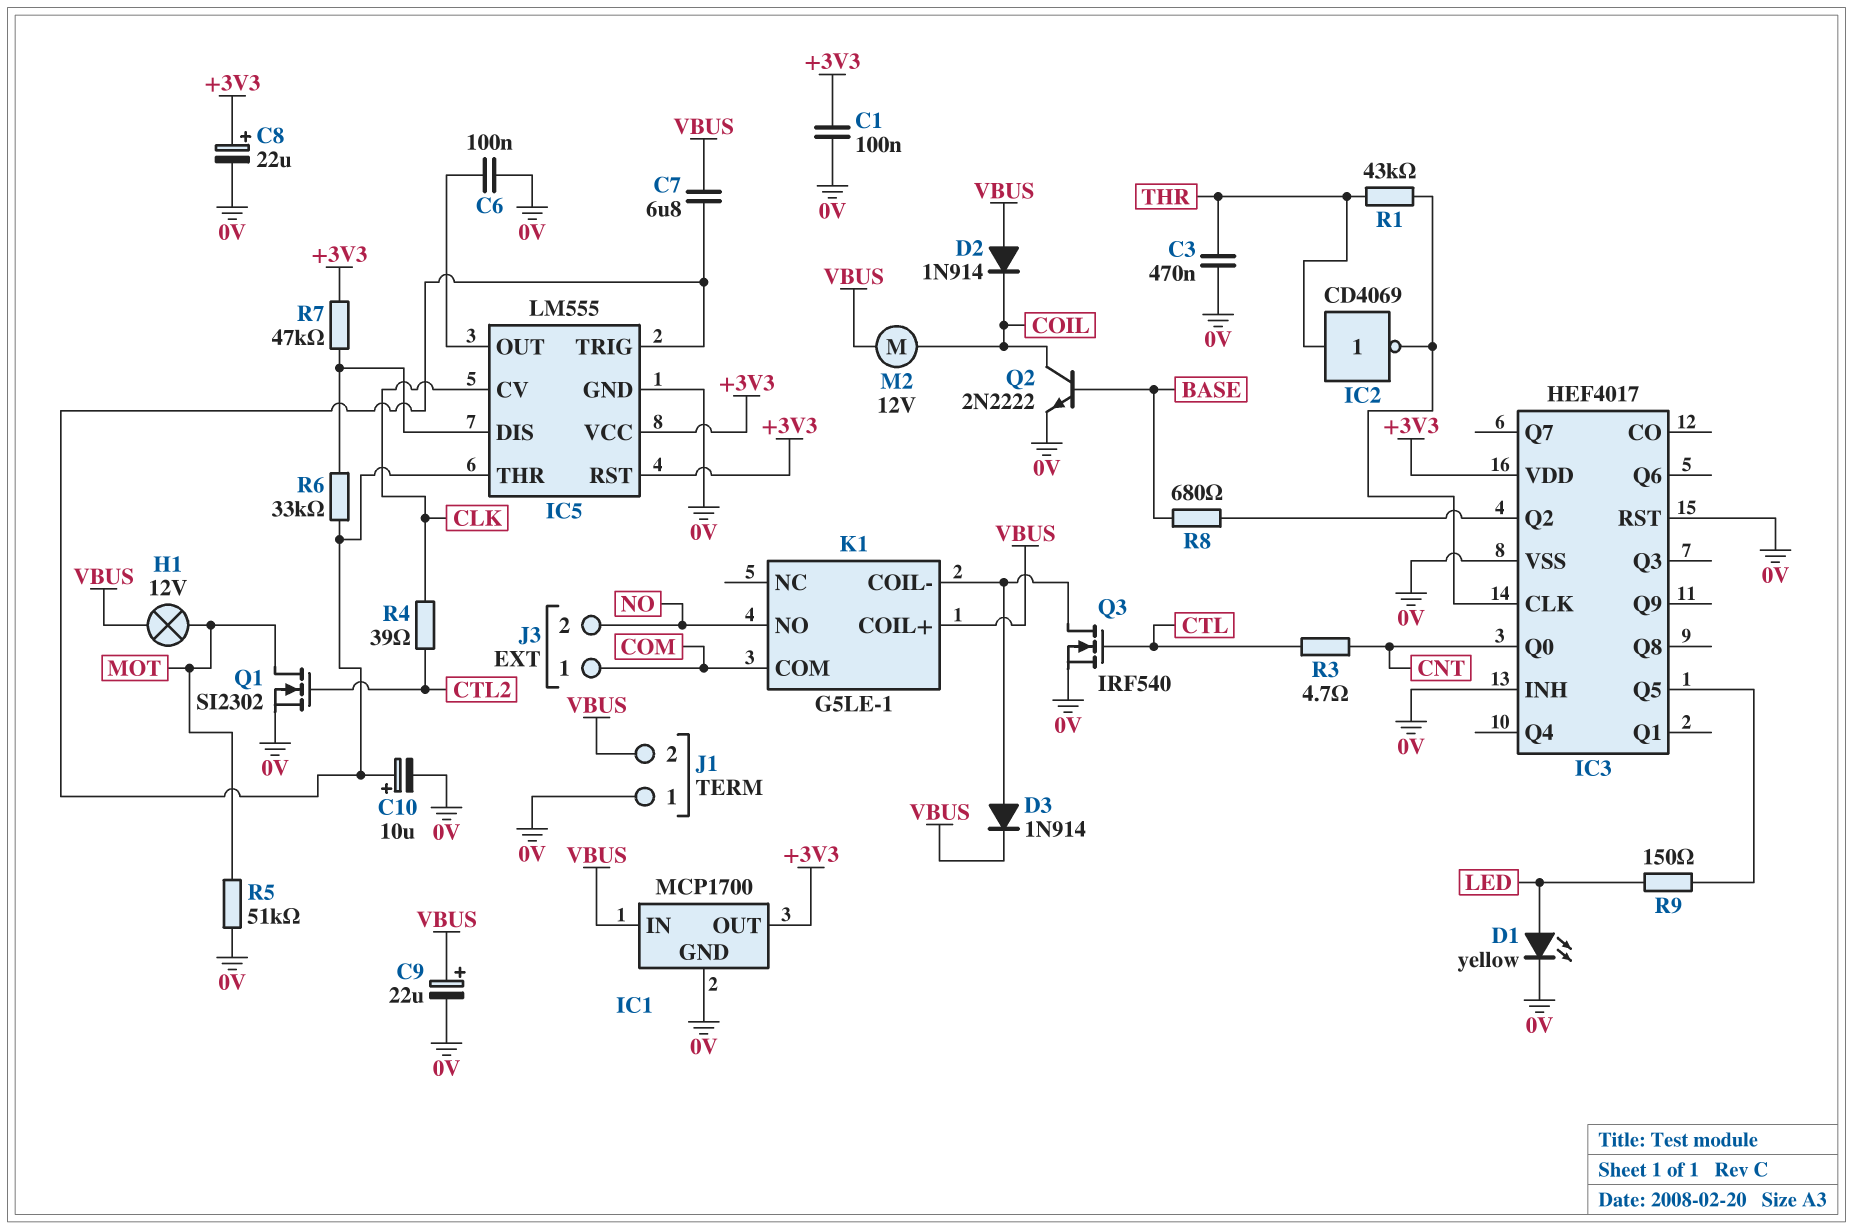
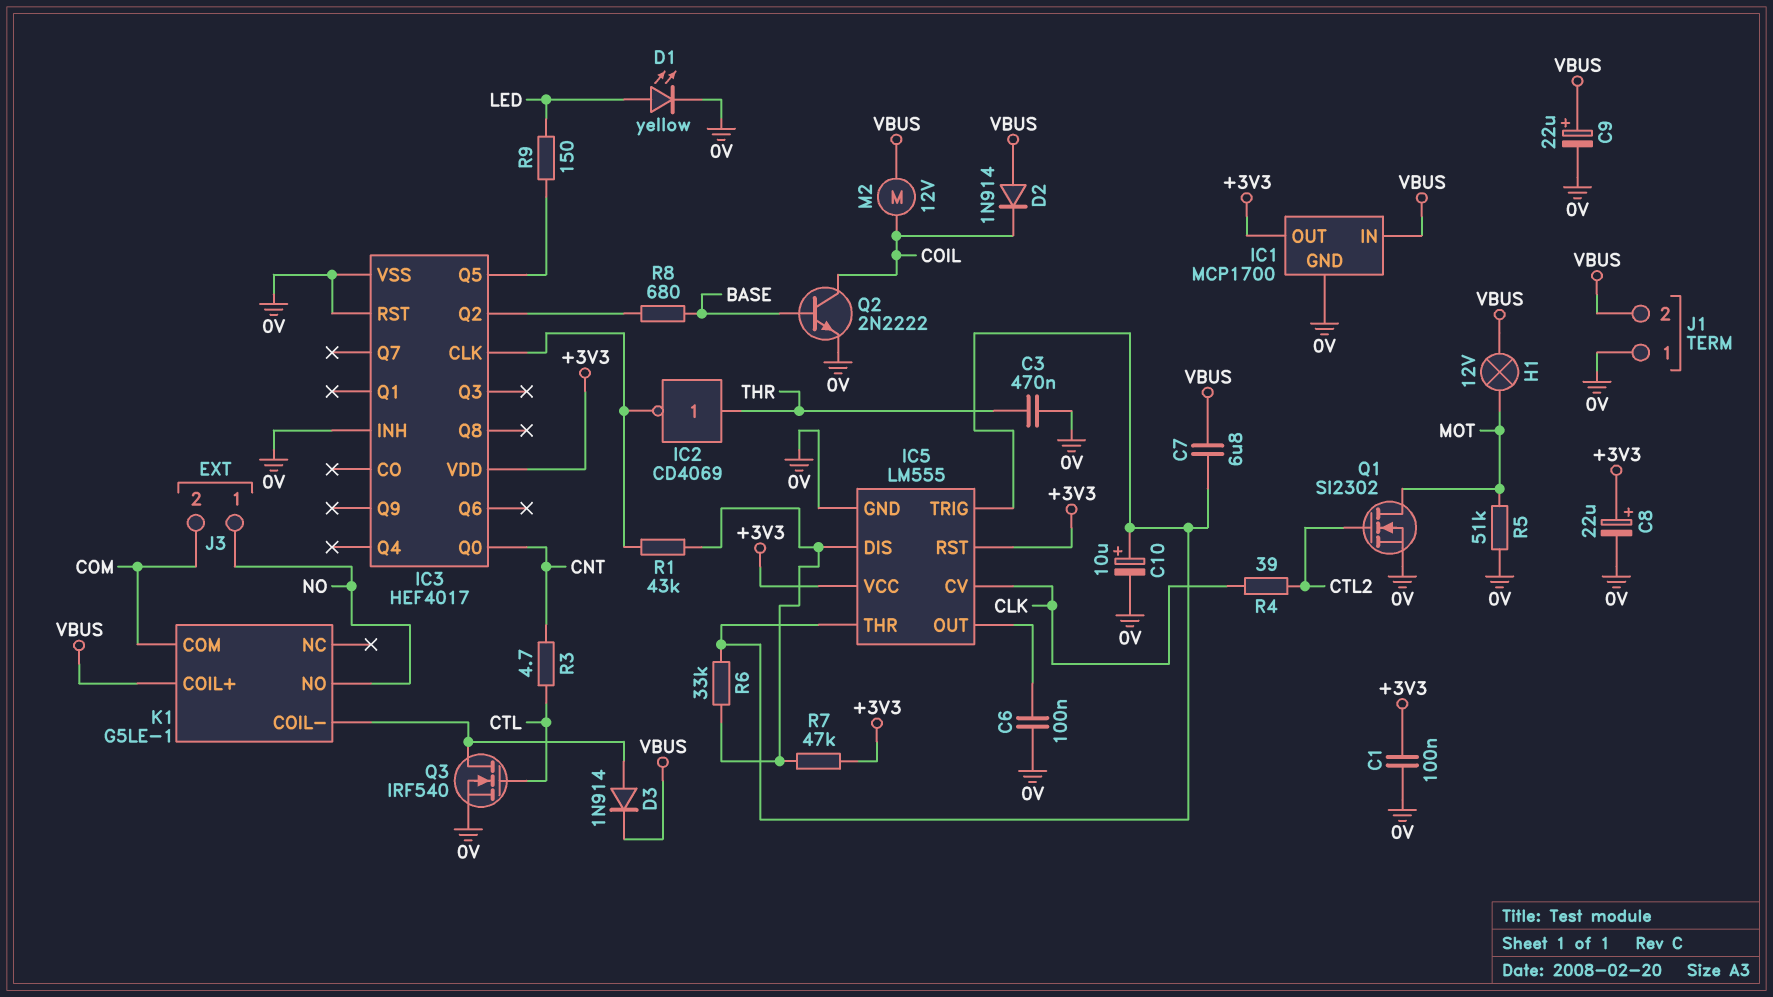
J3 pin 1: COM -> NO
J3 pin 2: NO -> COM
R1: 43k (IC3/CLK, THR) -> 43k (IC3/CLK, IC5/DIS)

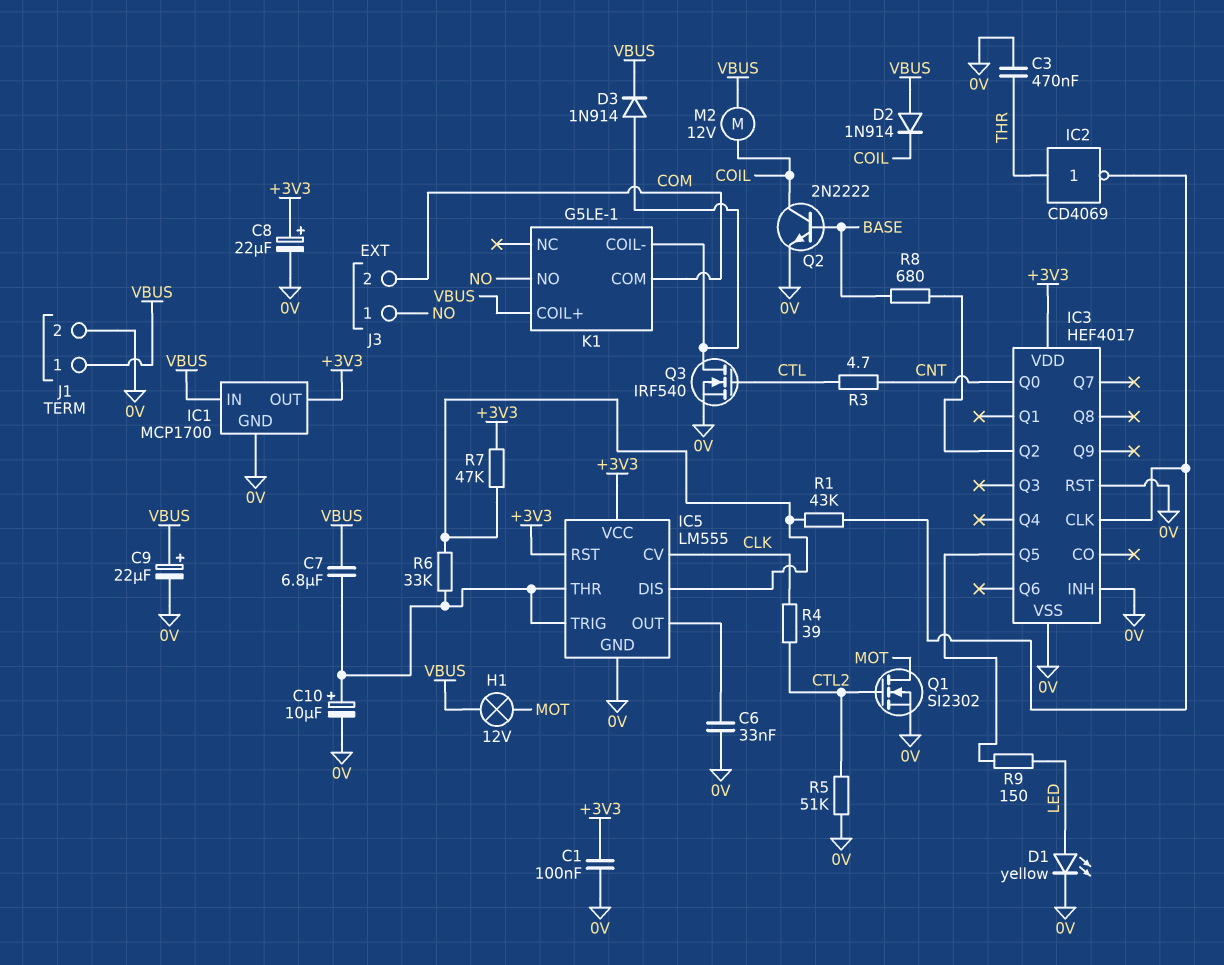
C6: 100nF (0V, IC5/OUT) -> 33nF (0V, IC5/OUT)
J1 pin 1: 0V -> VBUS
J1 pin 2: VBUS -> 0V
R5: 51k (0V, MOT) -> 51k (0V, CTL2)

